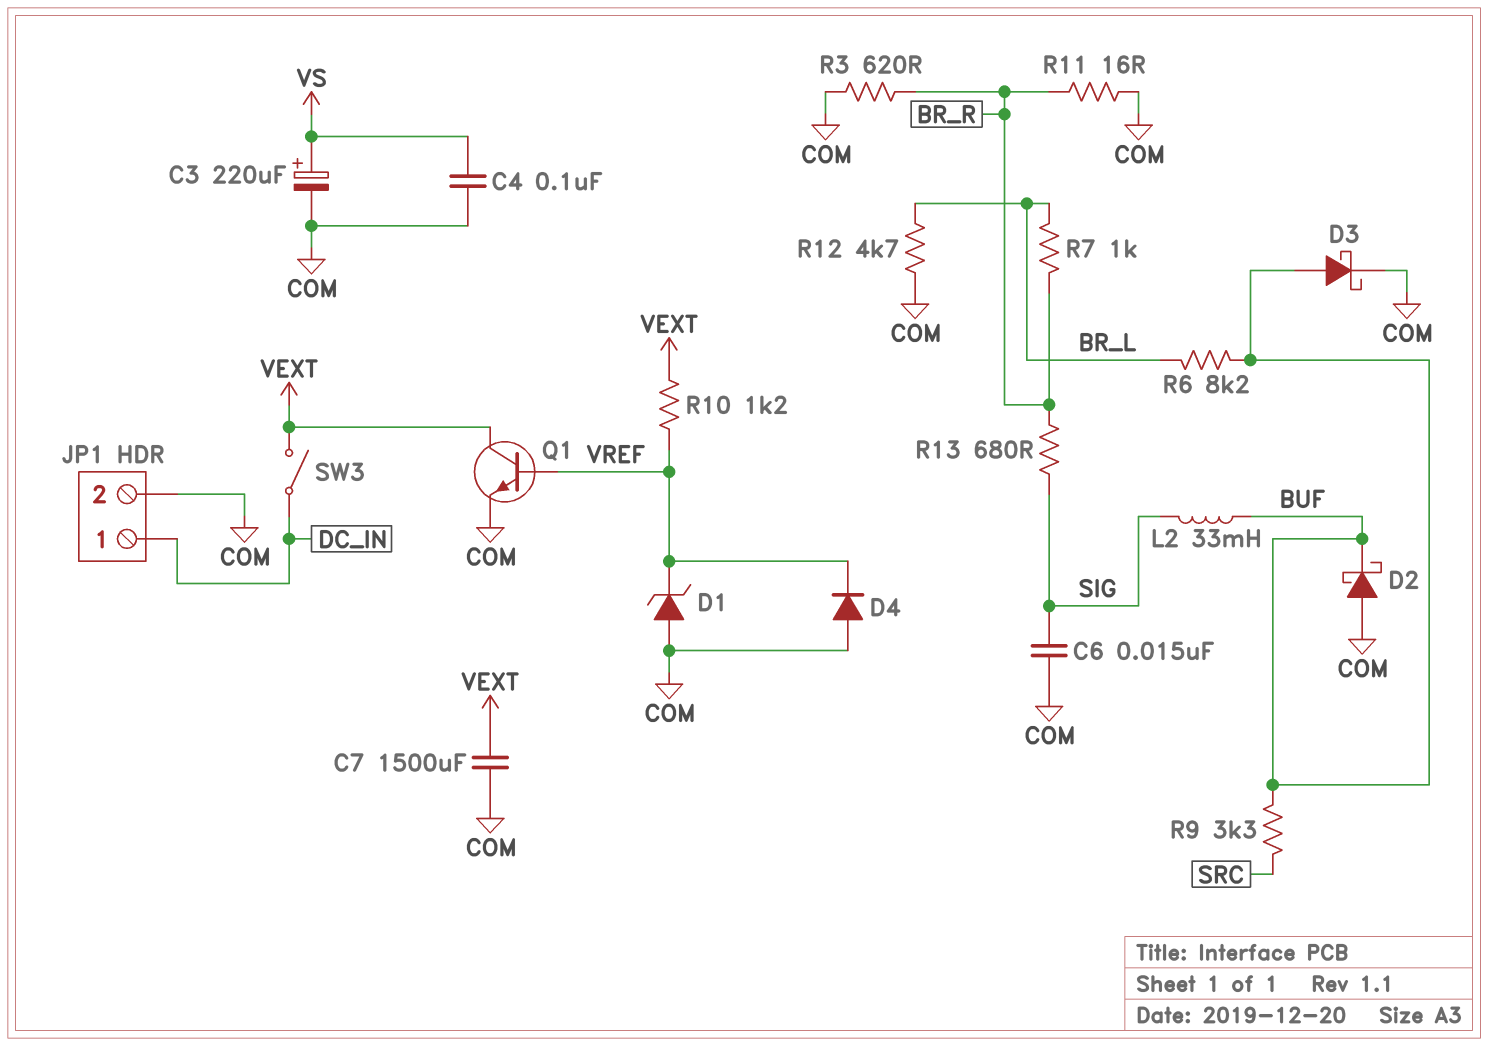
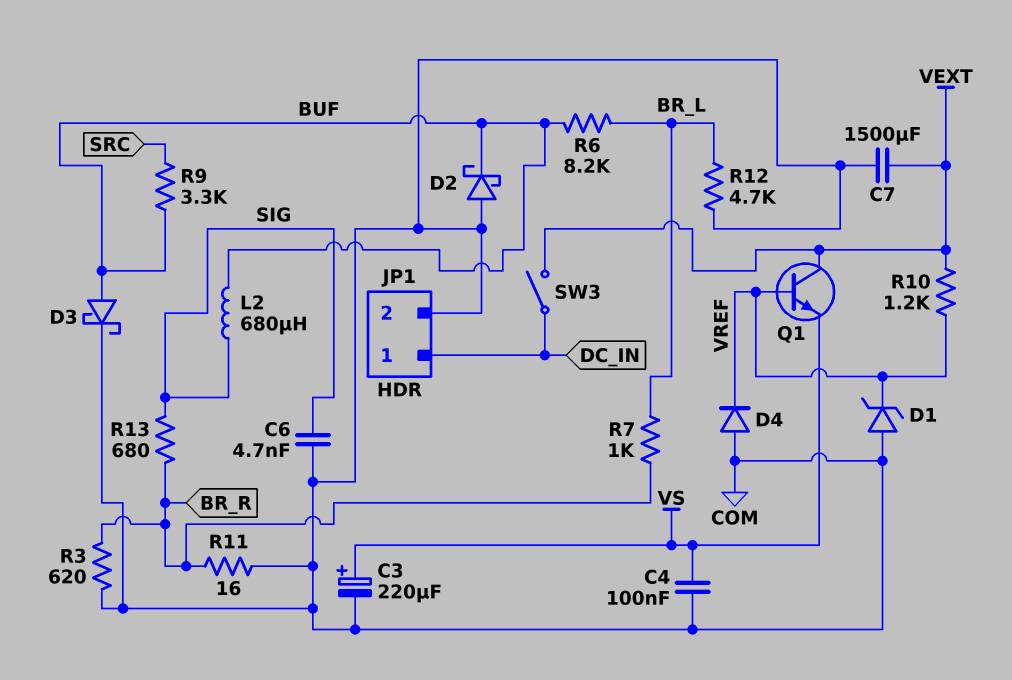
C6: 15nF (COM, SIG) -> 4.7nF (COM, SIG)
L2: 33mH (BUF, SIG) -> 680uH (BUF, SIG)
Q1: NPN (B VREF, C VEXT, E COM) -> NPN (B VREF, C VEXT, E VS)

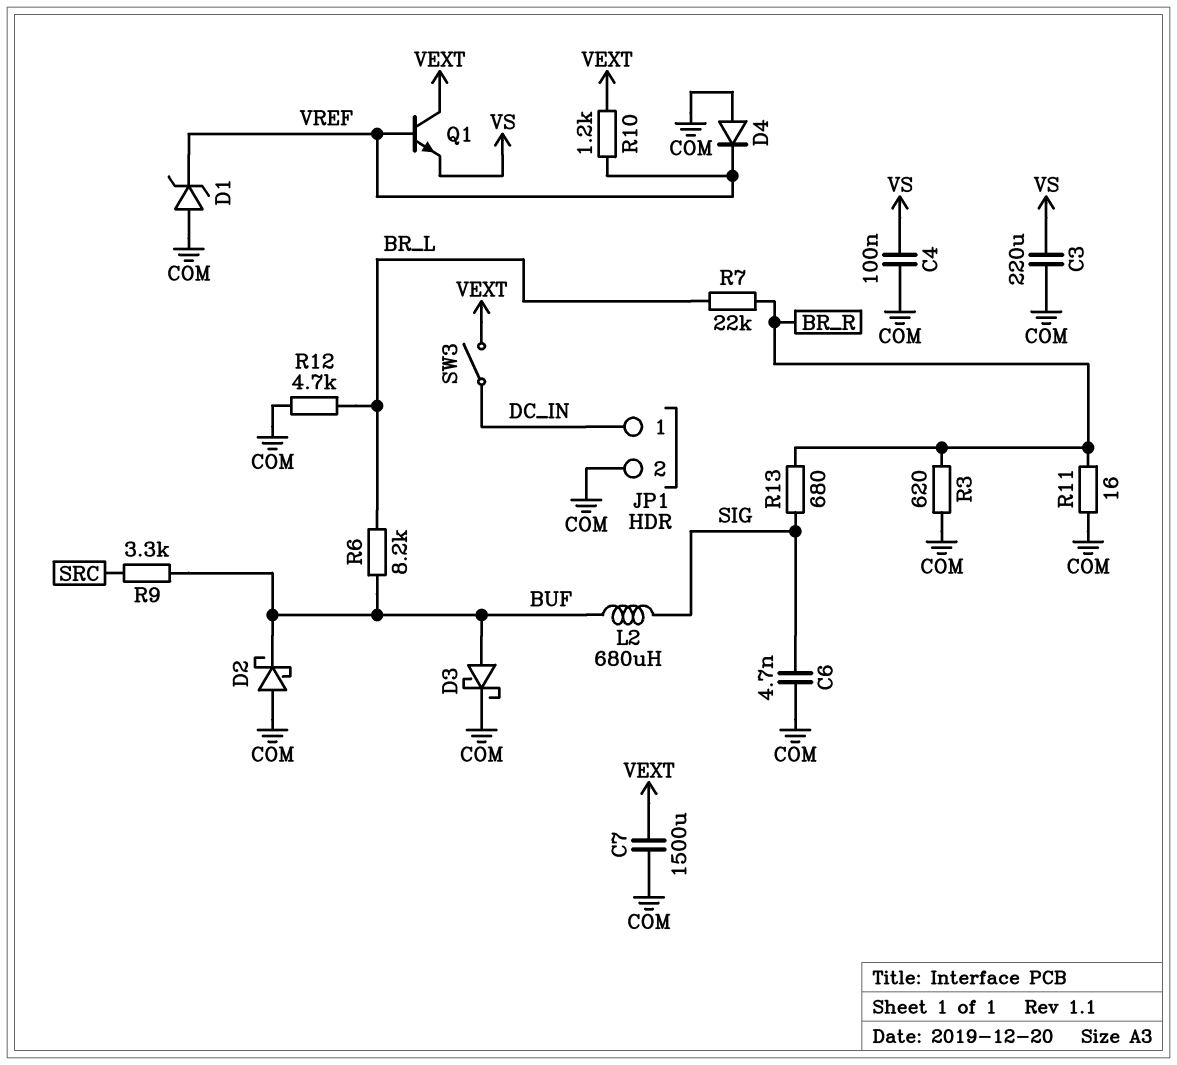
C3: 220uF (plus VS, minus COM) -> 220uF (COM, VS)
R7: 1k (BR_L, BR_R) -> 22k (BR_L, BR_R)

